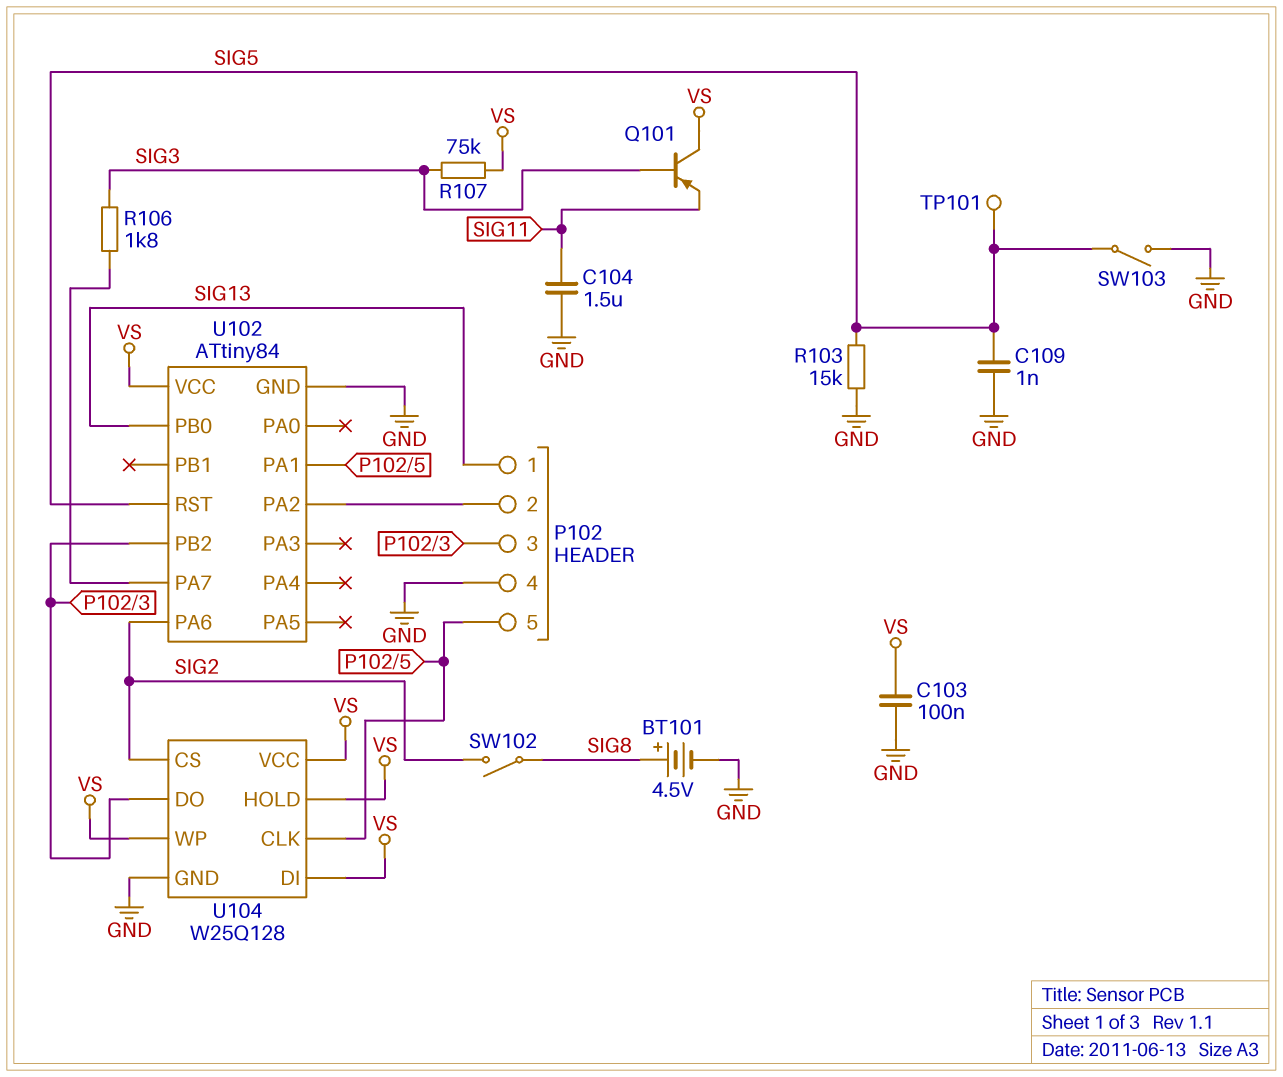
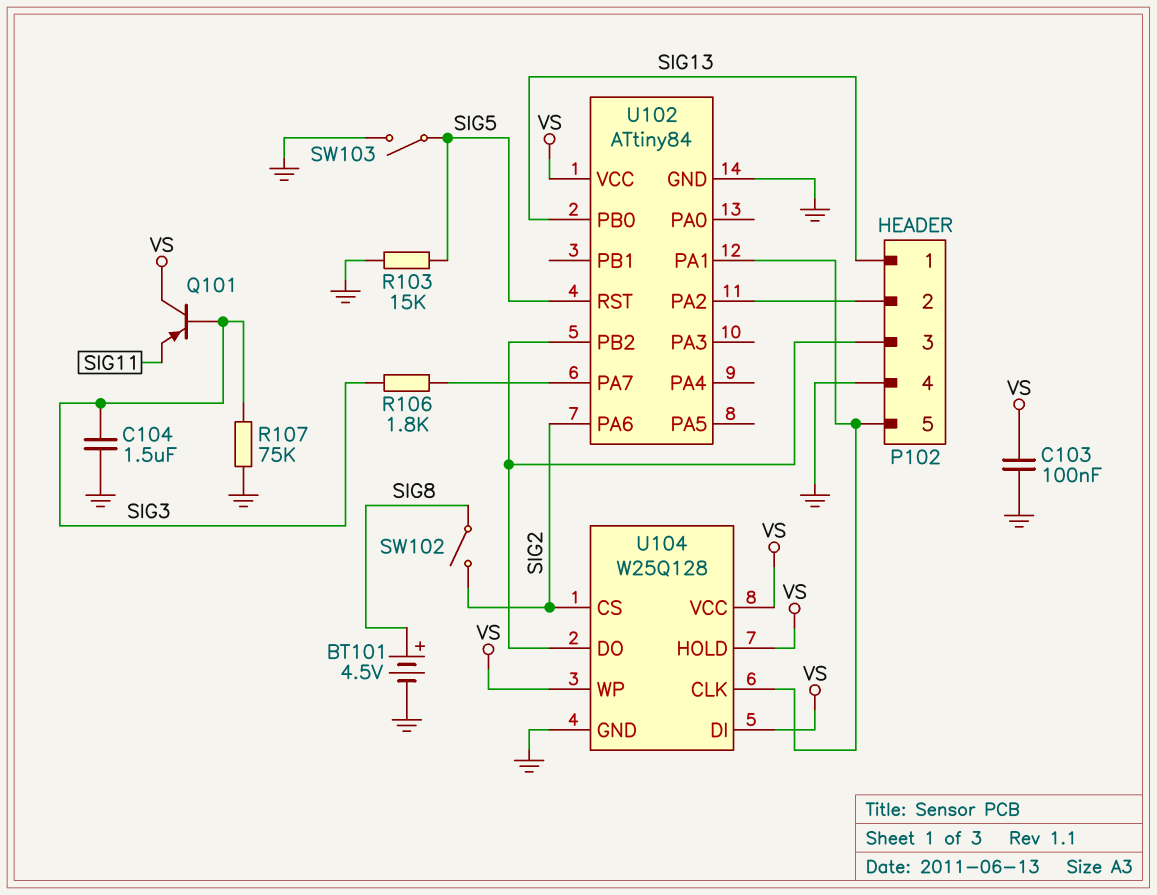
C104: 1.5uF (GND, SIG11) -> 1.5uF (GND, SIG3)
C109: 1nF (GND, SIG5) -> none
R107: 75k (SIG3, VS) -> 75k (GND, SIG3)
TP101: test point (SIG5) -> none

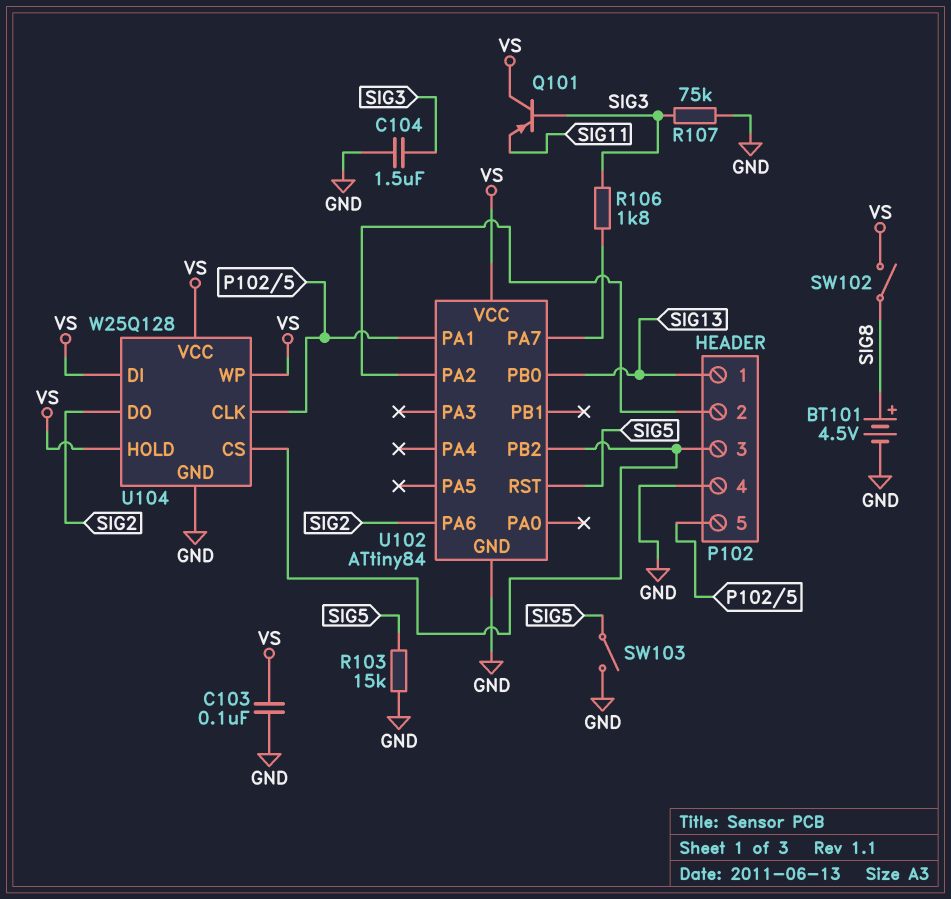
SW102: switch (SIG2, SIG8) -> switch (SIG8, VS)
U104 pin CS: SIG2 -> P102/3
U104 pin DO: P102/3 -> SIG2

